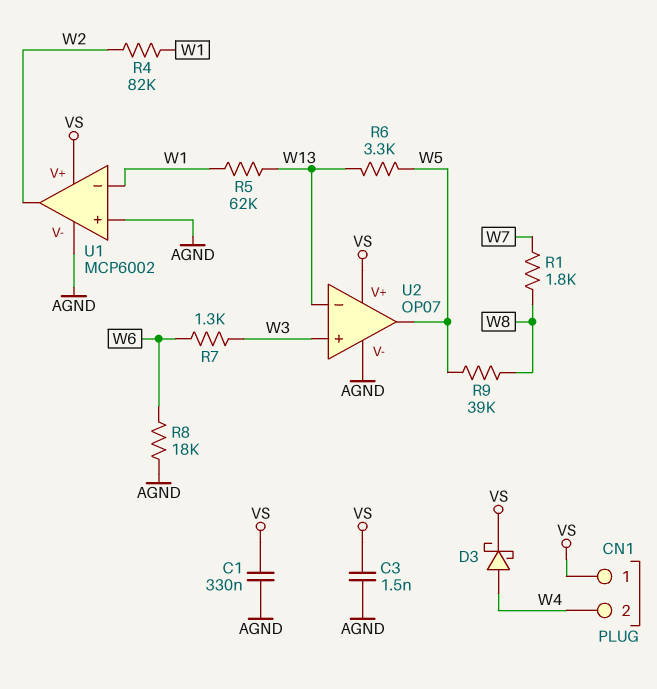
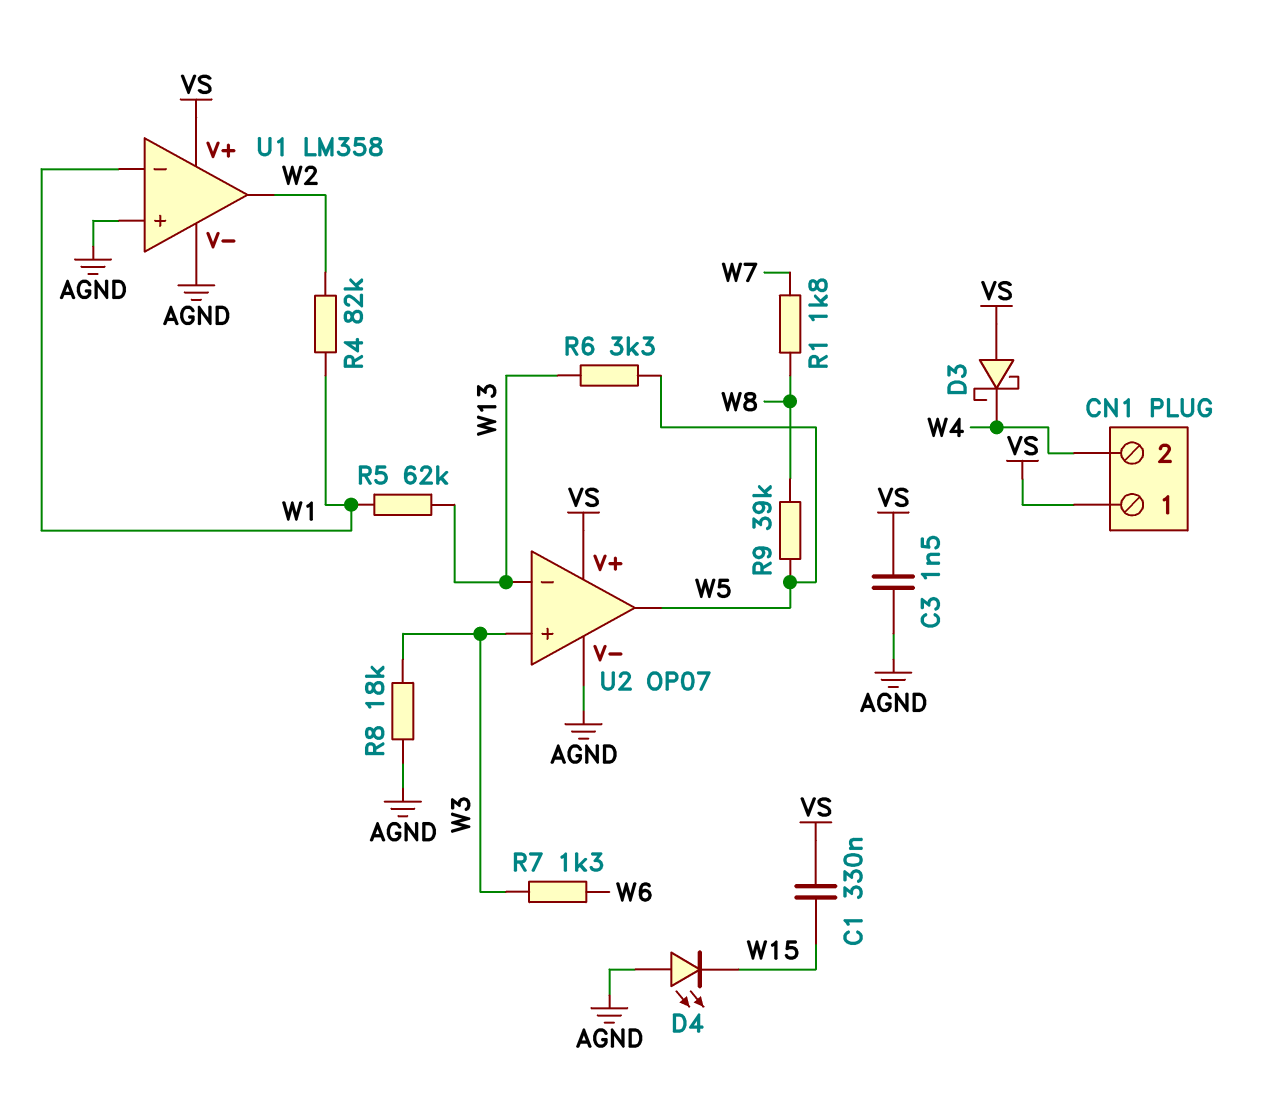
C1: 330nF (AGND, VS) -> 330nF (VS, W15)
D3: schottky (A W4, K VS) -> schottky (A VS, K W4)
D4: none -> LED (A AGND, K W15)
R8: 18k (AGND, W6) -> 18k (AGND, W3)
U1: MCP6002 -> LM358

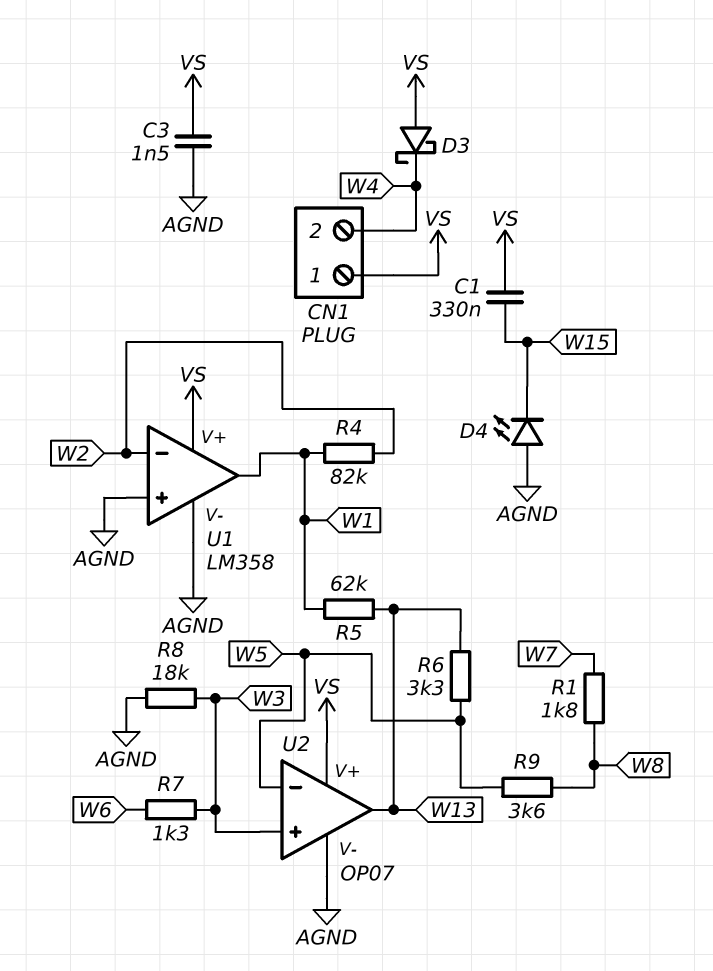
R9: 39k (W5, W8) -> 3.6k (W5, W8)
U1 pin in-: W1 -> W2
U1 pin out: W2 -> W1
U2 pin in-: W13 -> W5
U2 pin out: W5 -> W13

